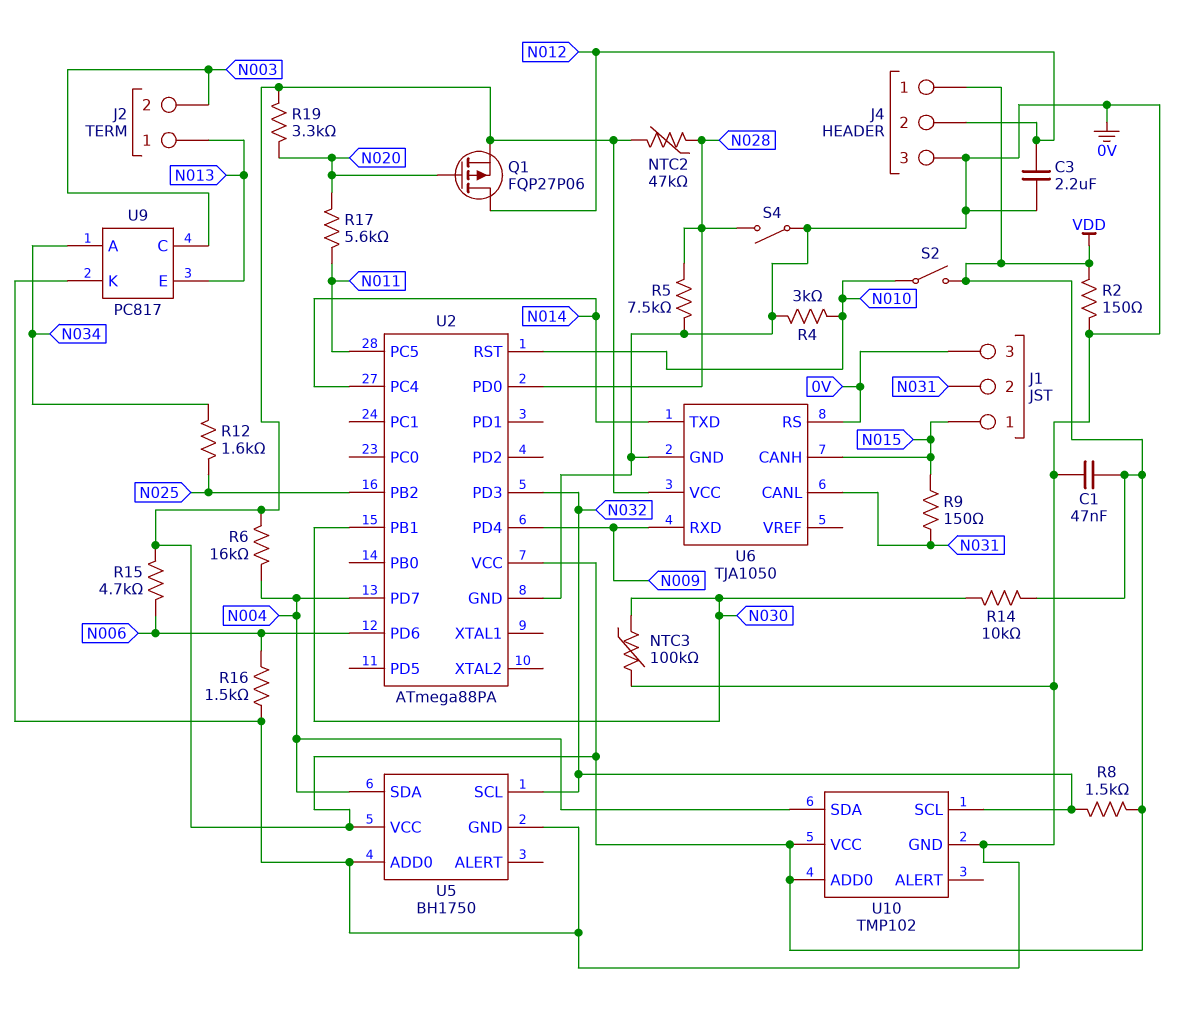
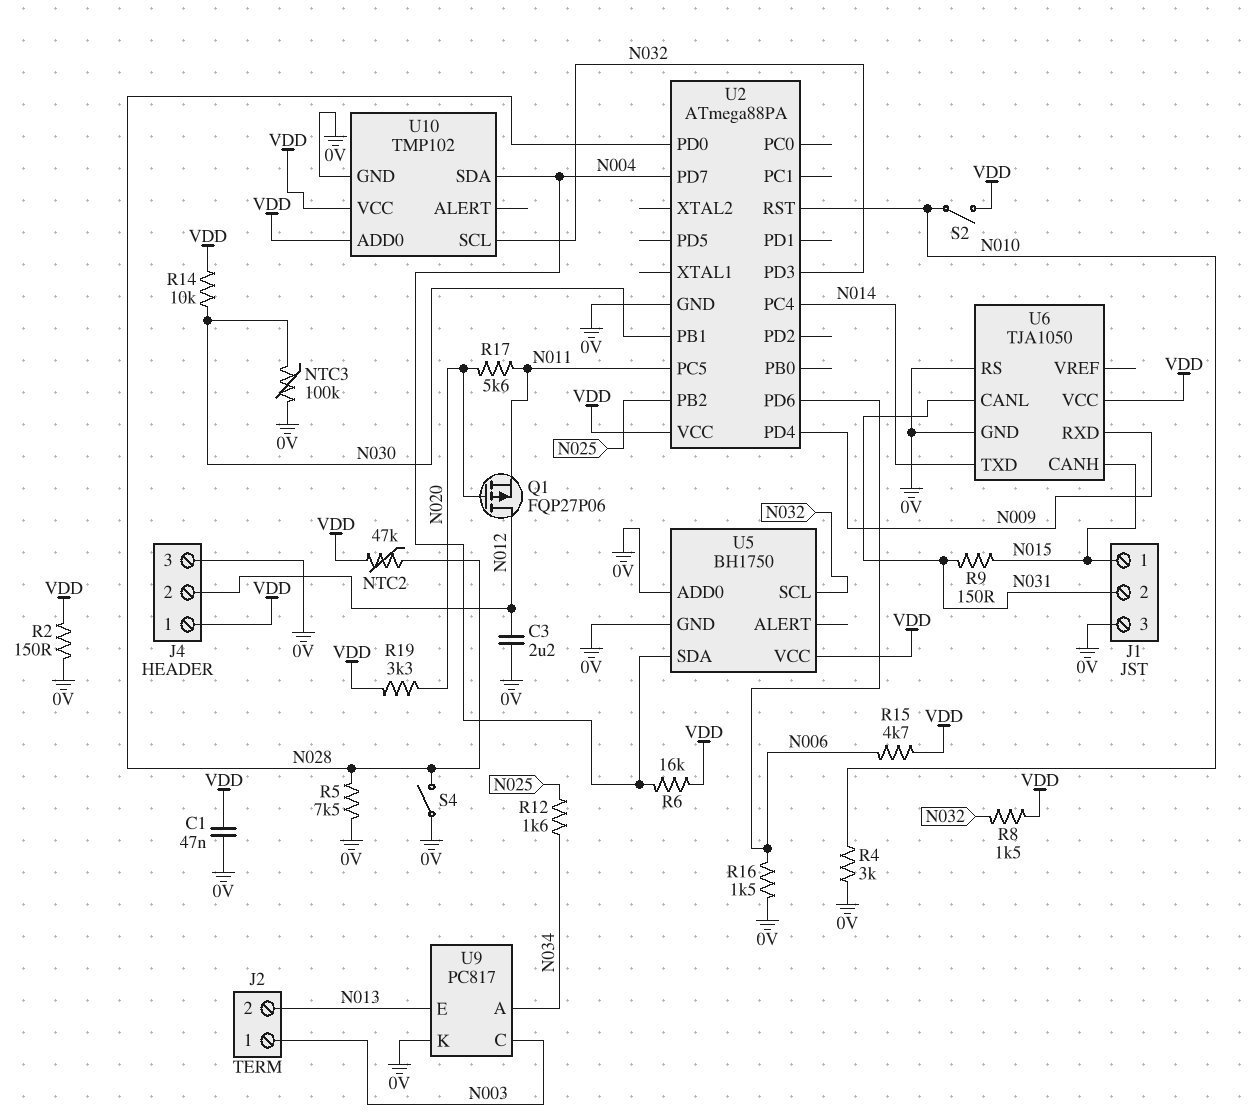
J2 pin 1: N013 -> N003
J2 pin 2: N003 -> N013
Q1: PMOS FQP27P06 (G N020, D N012, S VDD) -> PMOS FQP27P06 (G N020, D N012, S N011)

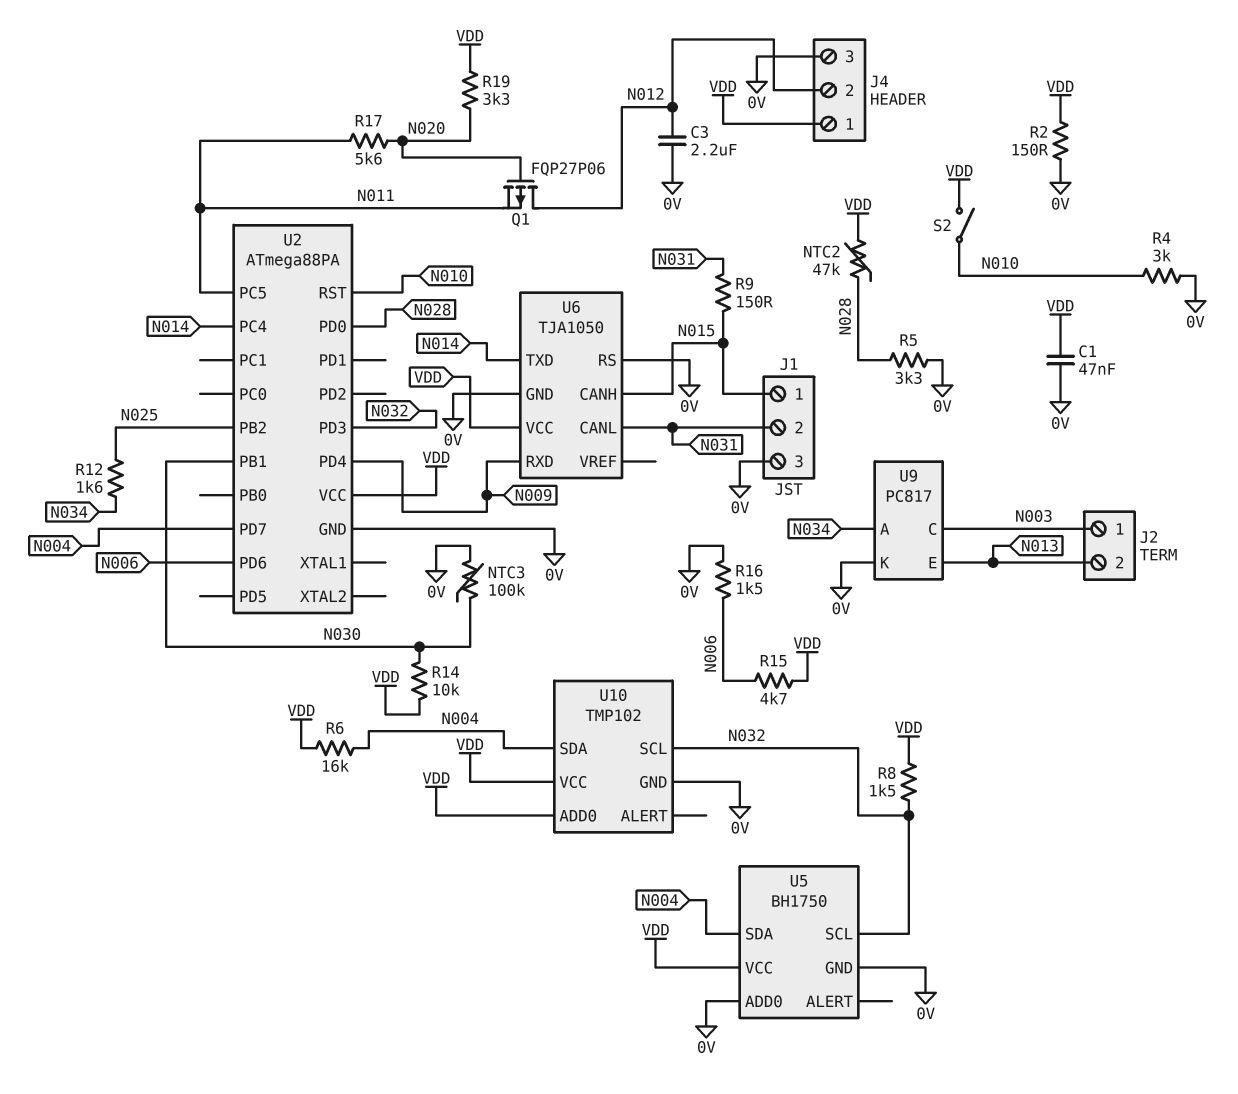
R5: 7.5k (0V, N028) -> 3.3k (0V, N028)
S4: switch (0V, N028) -> none

